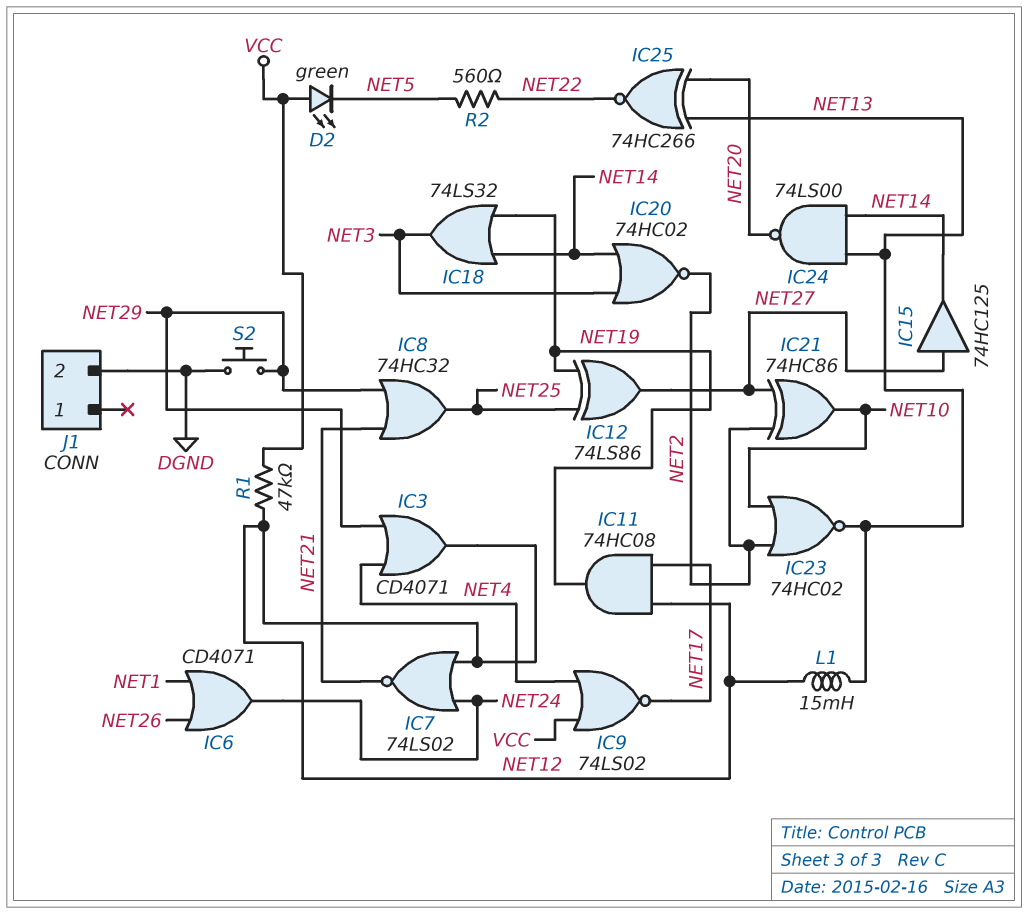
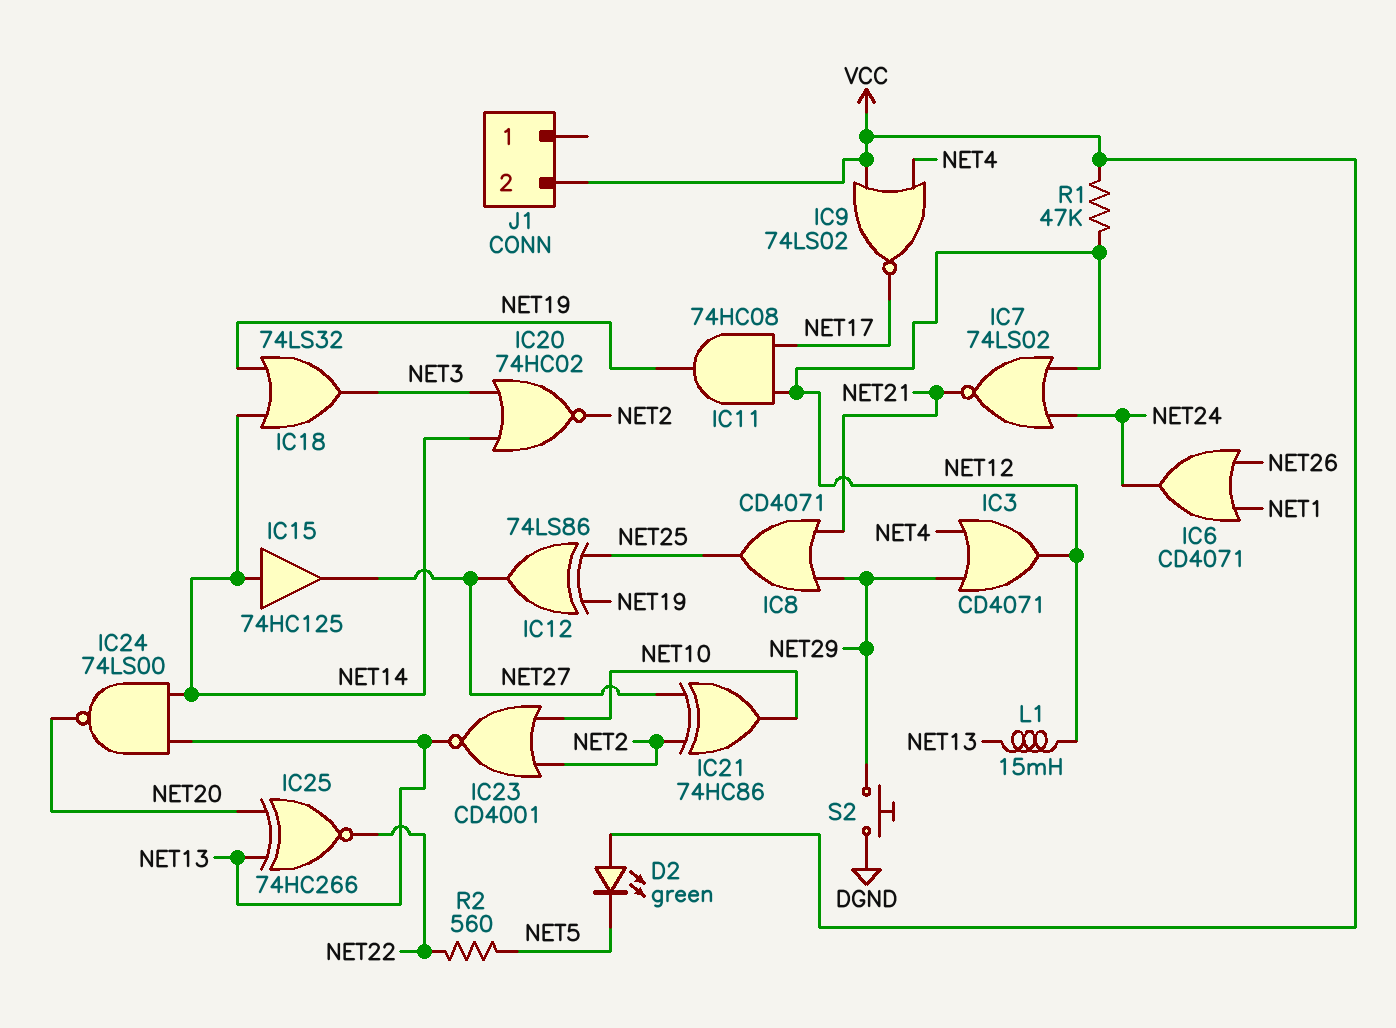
IC8: OR 74HC32 (in NET21, in NET29, out NET25) -> OR CD4071 (in NET21, in NET29, out NET25)
IC15: buffer 74HC125 (in NET27, out NET14) -> buffer 74HC125 (in NET14, out NET27)
IC23: NOR 74HC02 (in NET2, in NET10, out NET13) -> NOR CD4001 (in NET2, in NET10, out NET13)
J1 pin 2: DGND -> VCC

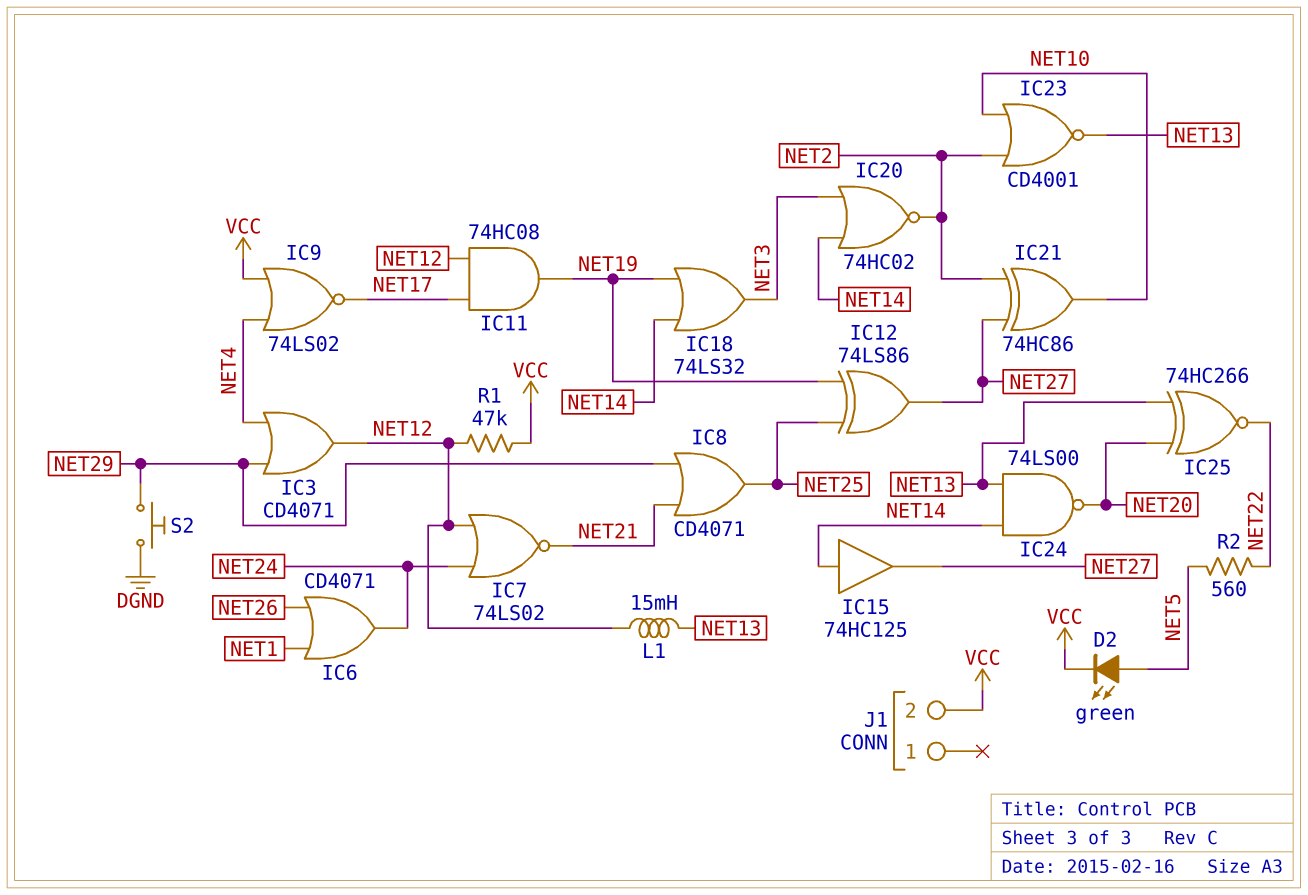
D2: LED green (A VCC, K NET5) -> LED green (A NET5, K VCC)

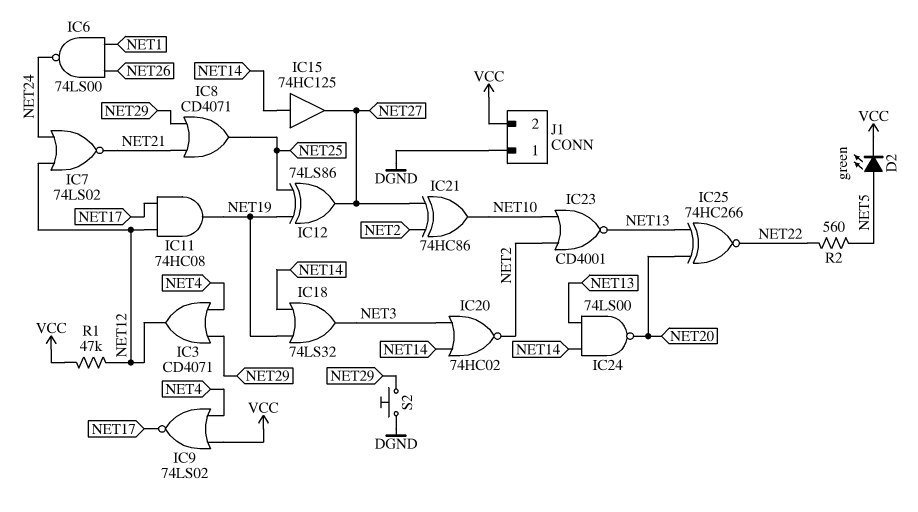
IC6: OR CD4071 (in NET1, in NET26, out NET24) -> NAND 74LS00 (in NET1, in NET26, out NET24)
J1 pin 1: none -> DGND
L1: 15mH (NET12, NET13) -> none

